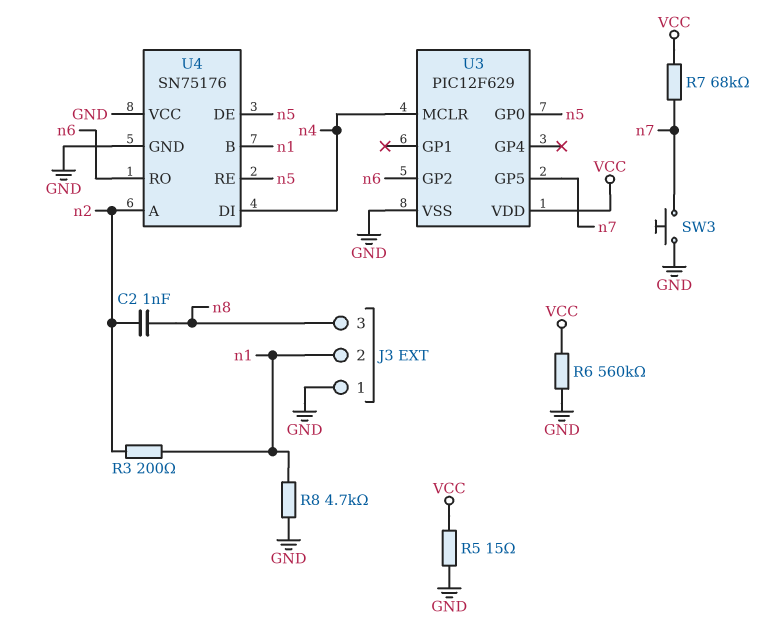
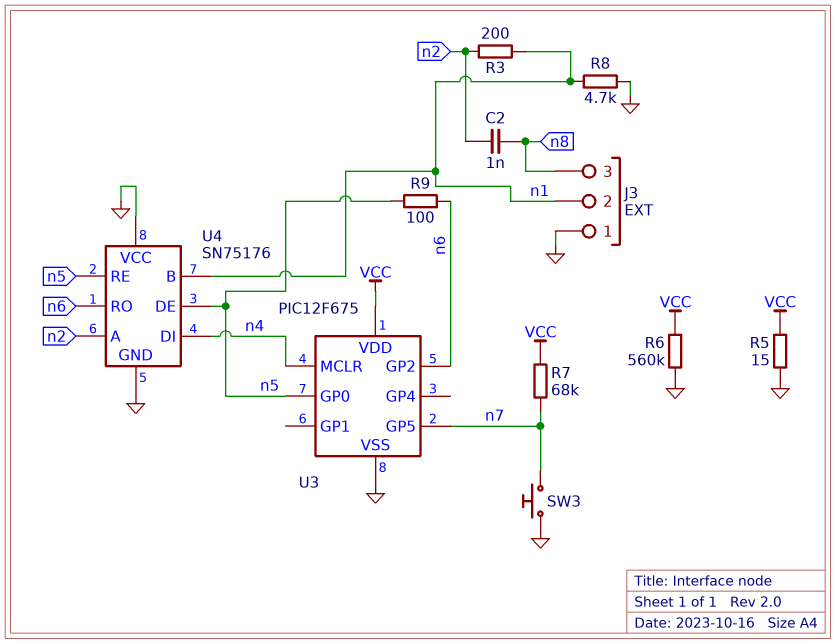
R9: none -> 100 (n5, n6)
U3: PIC12F629 -> PIC12F675

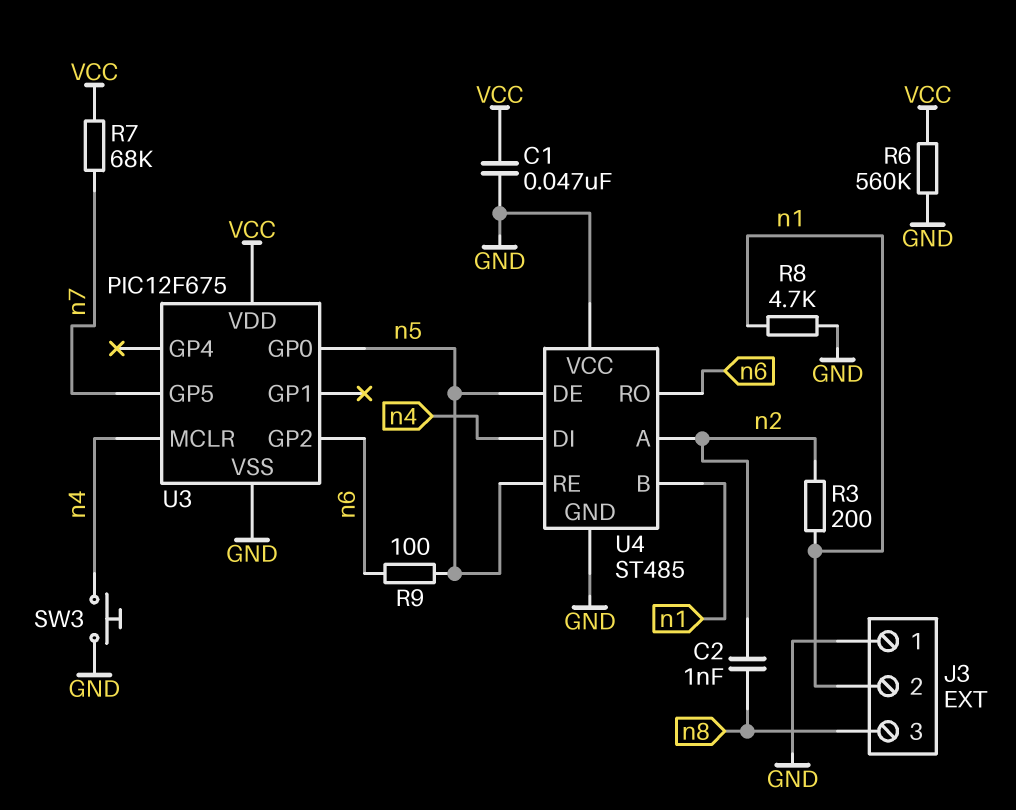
C1: none -> 47nF (GND, VCC)
R5: 15 (GND, VCC) -> none
SW3: button (GND, n7) -> button (GND, n4)
U4: SN75176 -> ST485

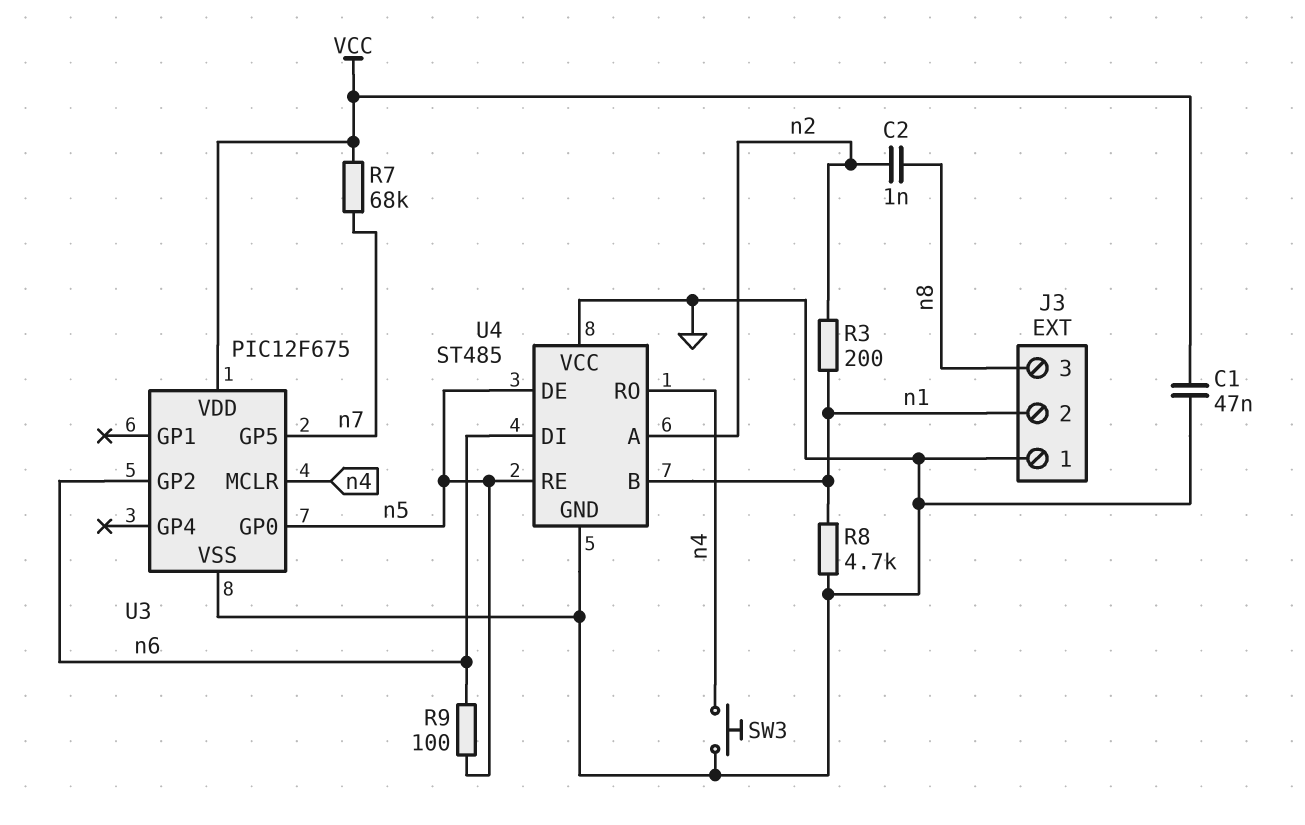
R6: 560k (GND, VCC) -> none
U4 pin DI: n4 -> n6
U4 pin RO: n6 -> n4

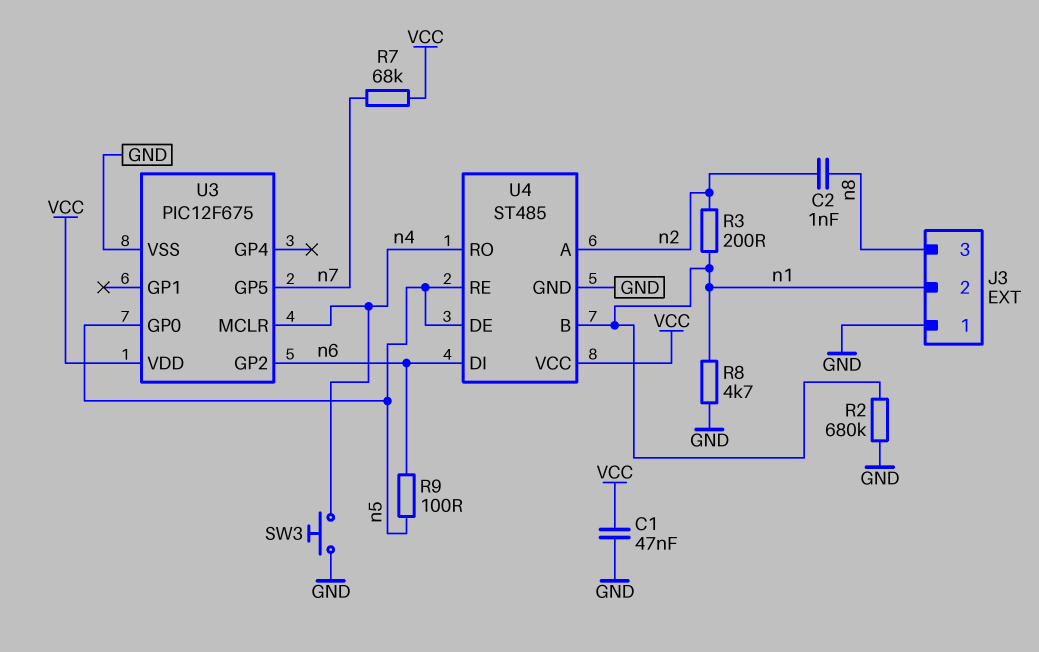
R2: none -> 680k (GND, n1)
U4 pin VCC: GND -> VCC

